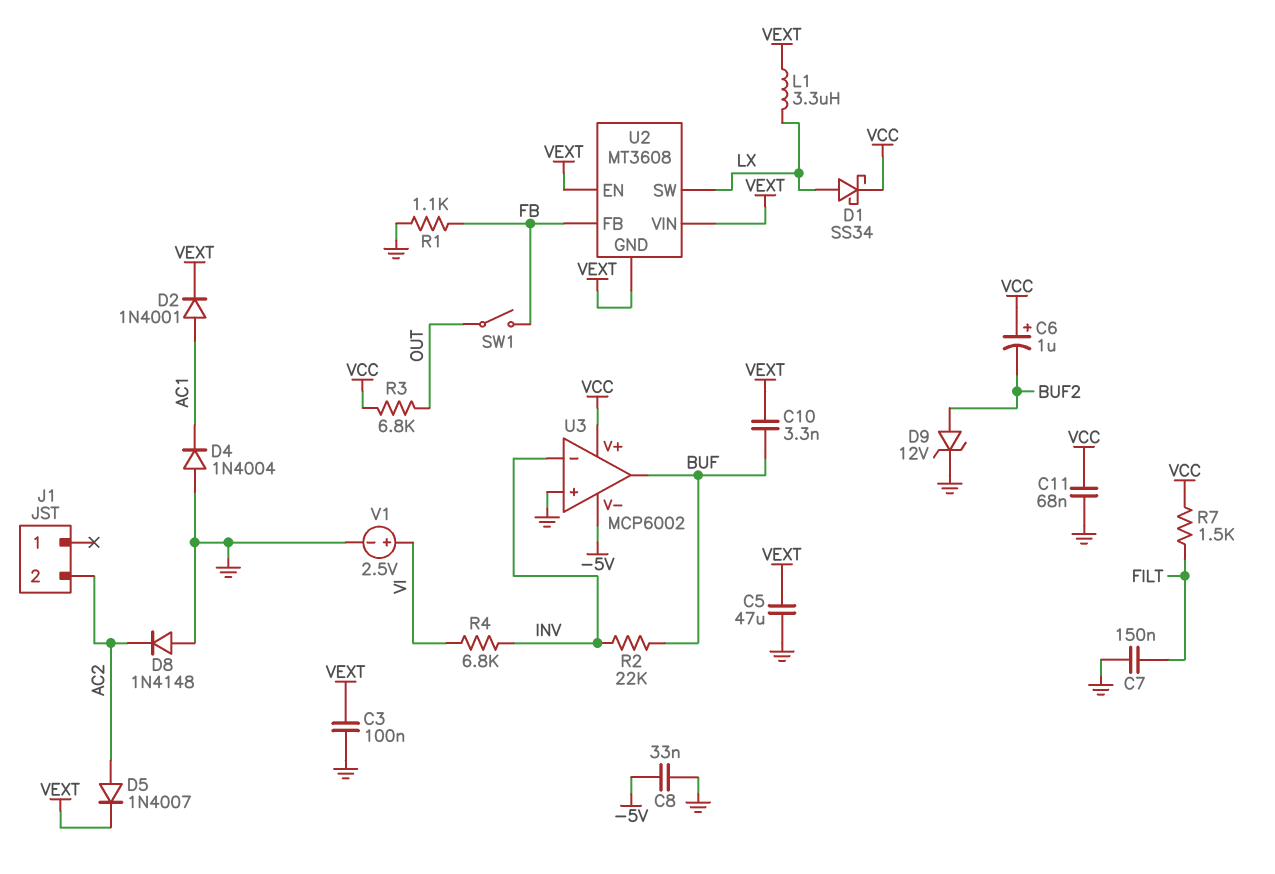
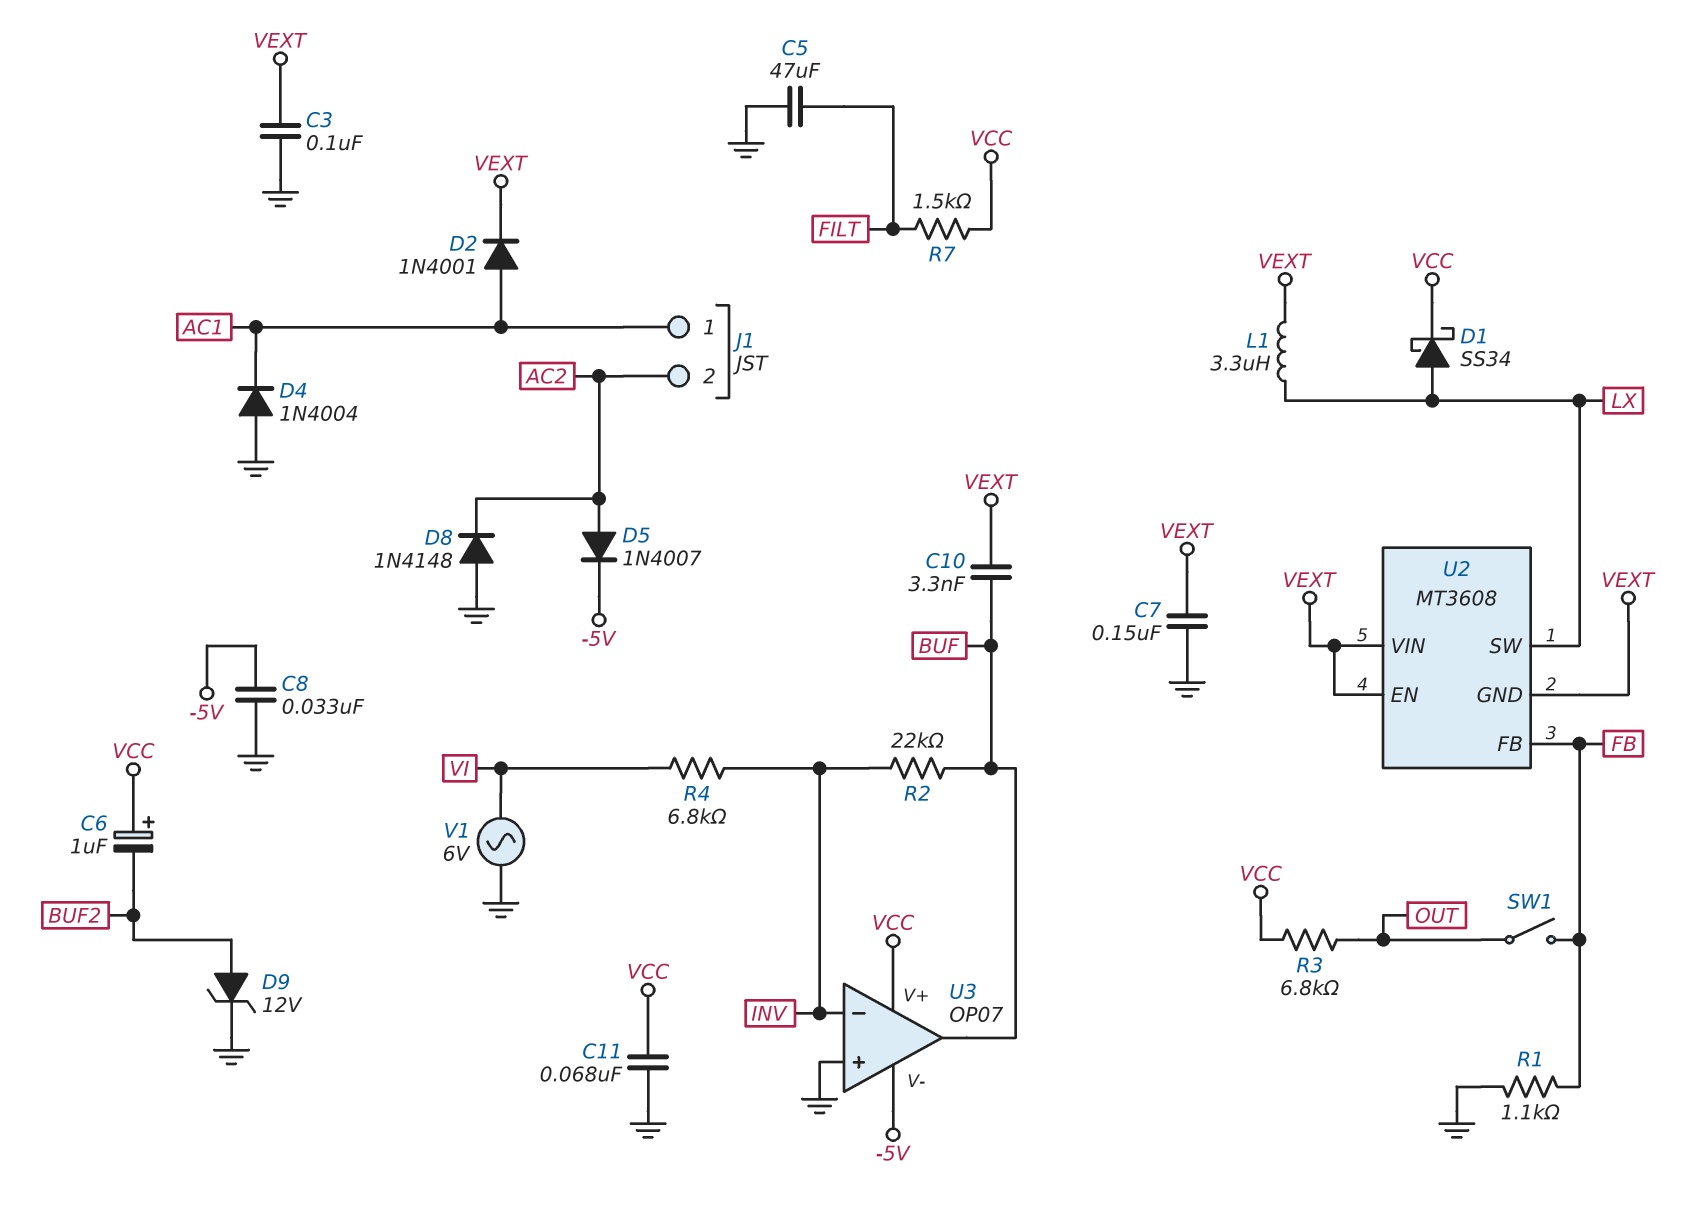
C5: 47uF (GND, VEXT) -> 47uF (FILT, GND)
C7: 150nF (FILT, GND) -> 150nF (GND, VEXT)
D5: diode 1N4007 (A AC2, K VEXT) -> diode 1N4007 (A AC2, K -5V)
J1 pin 1: none -> AC1
U3: MCP6002 -> OP07
V1: 2.5V (plus VI, minus GND) -> AC 6V (GND, VI)

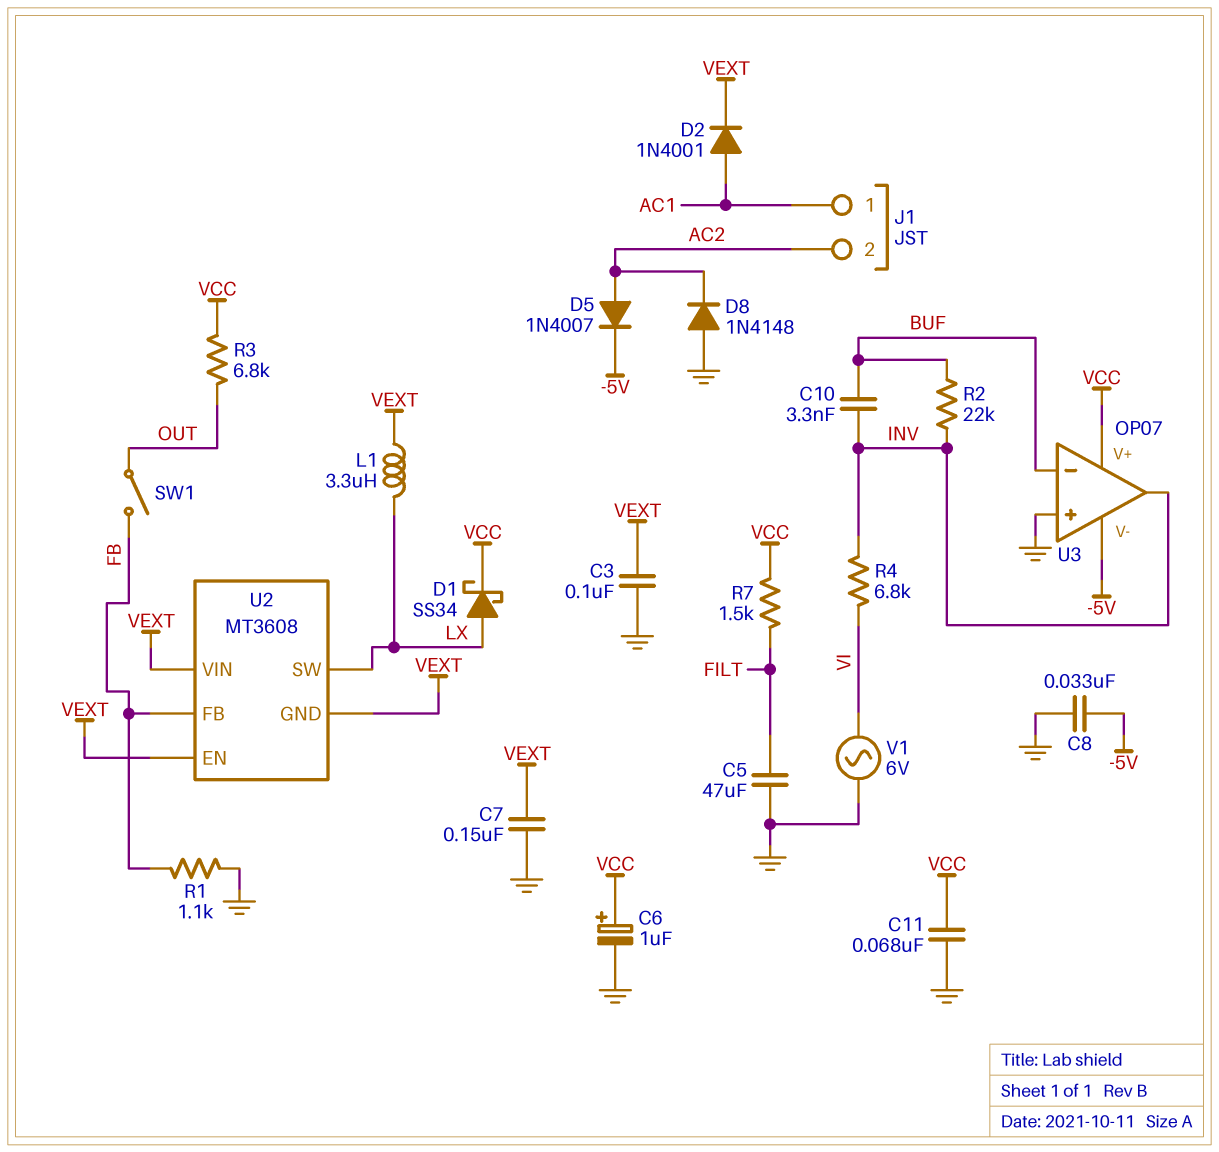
C6: 1uF (plus VCC, minus BUF2) -> 1uF (plus VCC, minus GND)
C10: 3.3nF (BUF, VEXT) -> 3.3nF (BUF, INV)
D4: diode 1N4004 (A GND, K AC1) -> none
D9: zener 12V (A BUF2, K GND) -> none
U3 pin in-: INV -> BUF
U3 pin out: BUF -> INV

